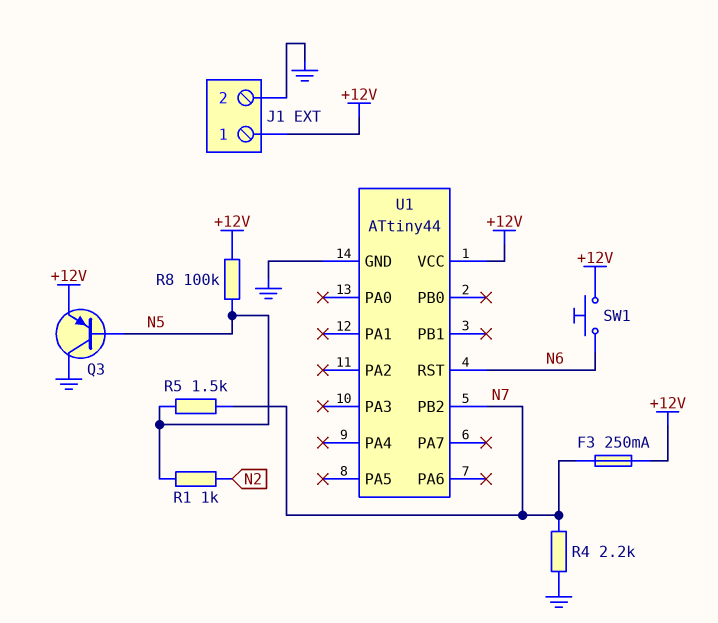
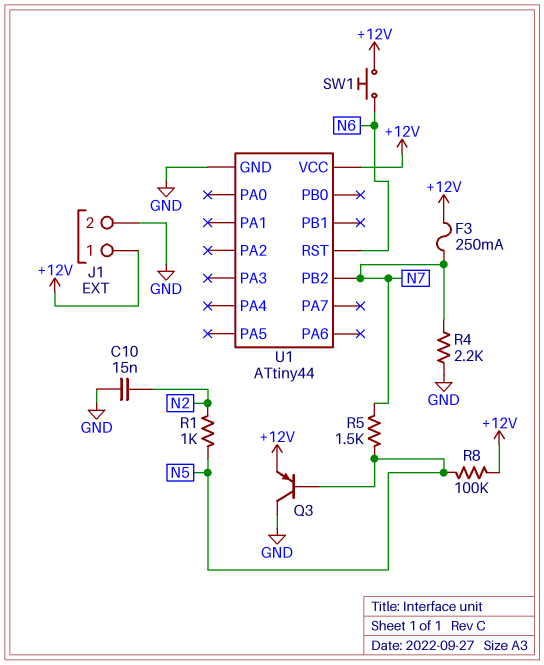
C10: none -> 15nF (GND, N2)

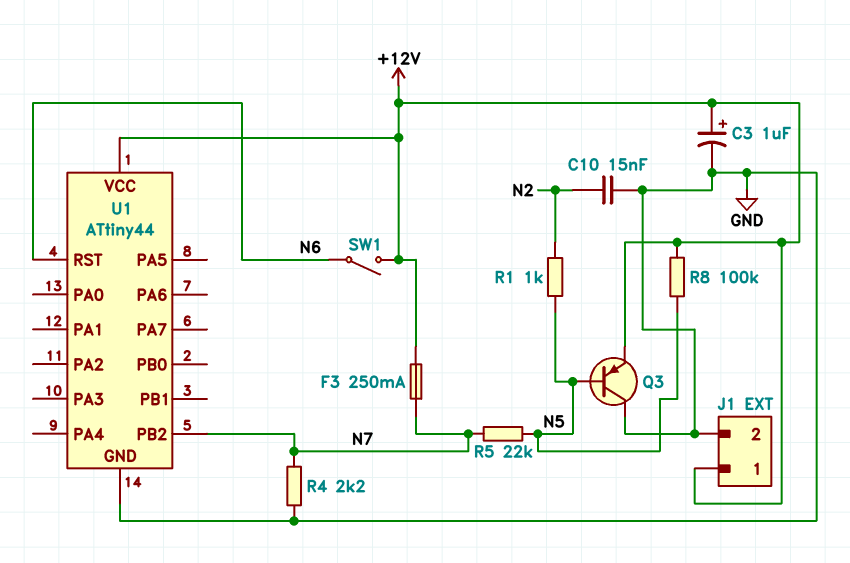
C3: none -> 1uF (plus +12V, minus GND)
R5: 1.5k (N5, N7) -> 22k (N5, N7)
SW1: button (+12V, N6) -> switch (+12V, N6)

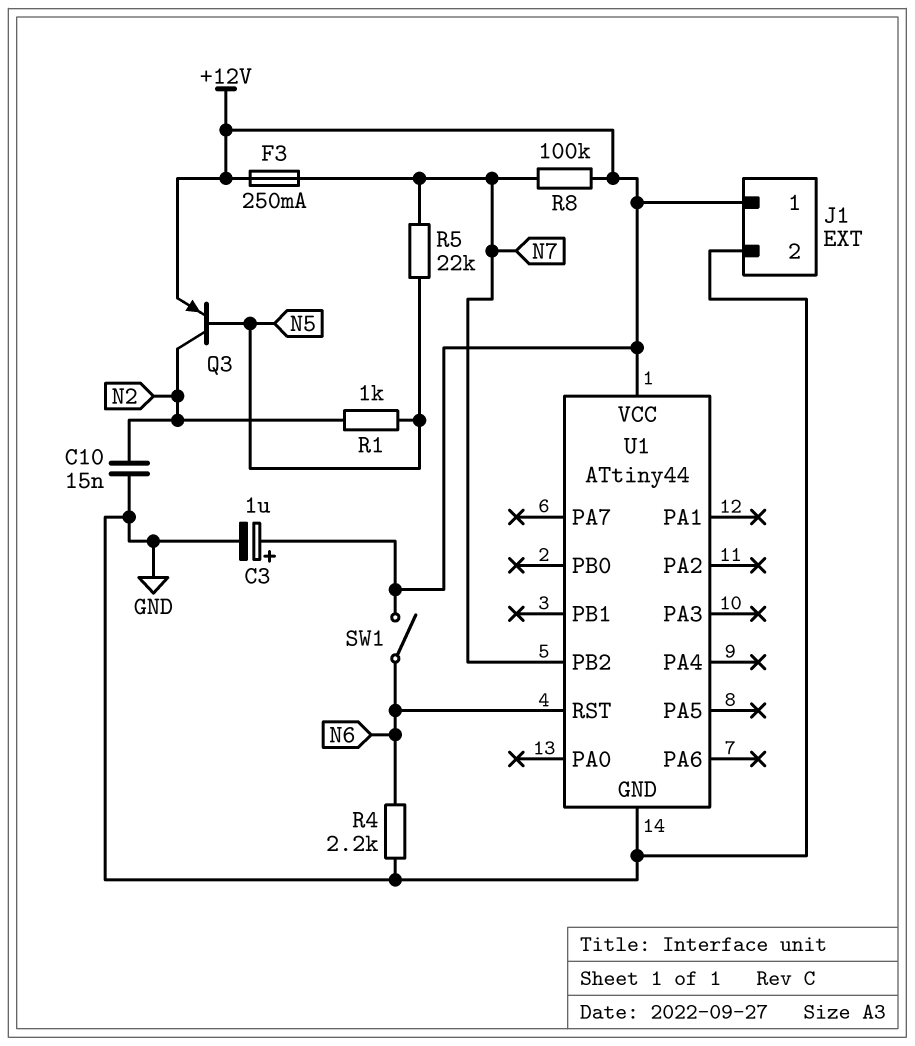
Q3: PNP (B N5, C GND, E +12V) -> PNP (B N5, C N2, E +12V)
R4: 2.2k (GND, N7) -> 2.2k (GND, N6)
R8: 100k (+12V, N5) -> 100k (+12V, N7)

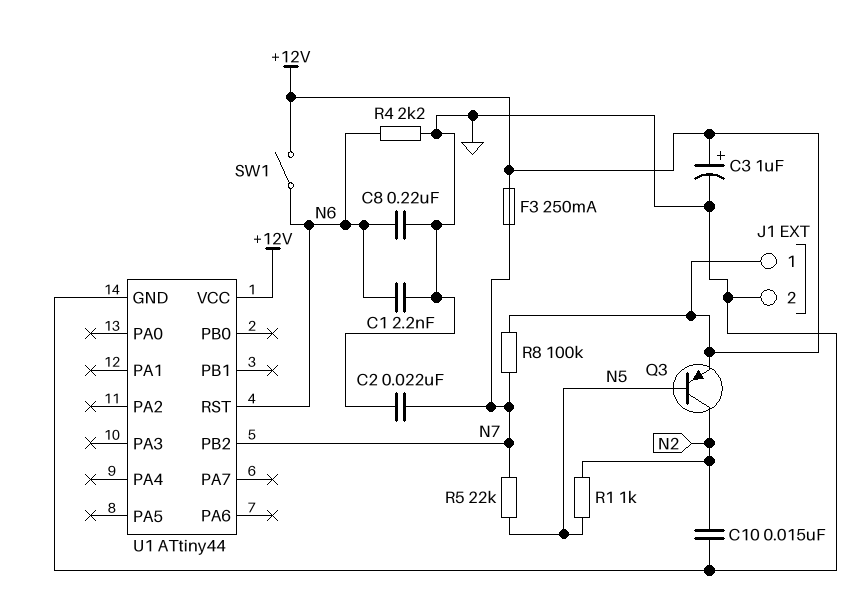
C1: none -> 2.2nF (GND, N6)
C2: none -> 22nF (GND, N7)
C8: none -> 220nF (GND, N6)

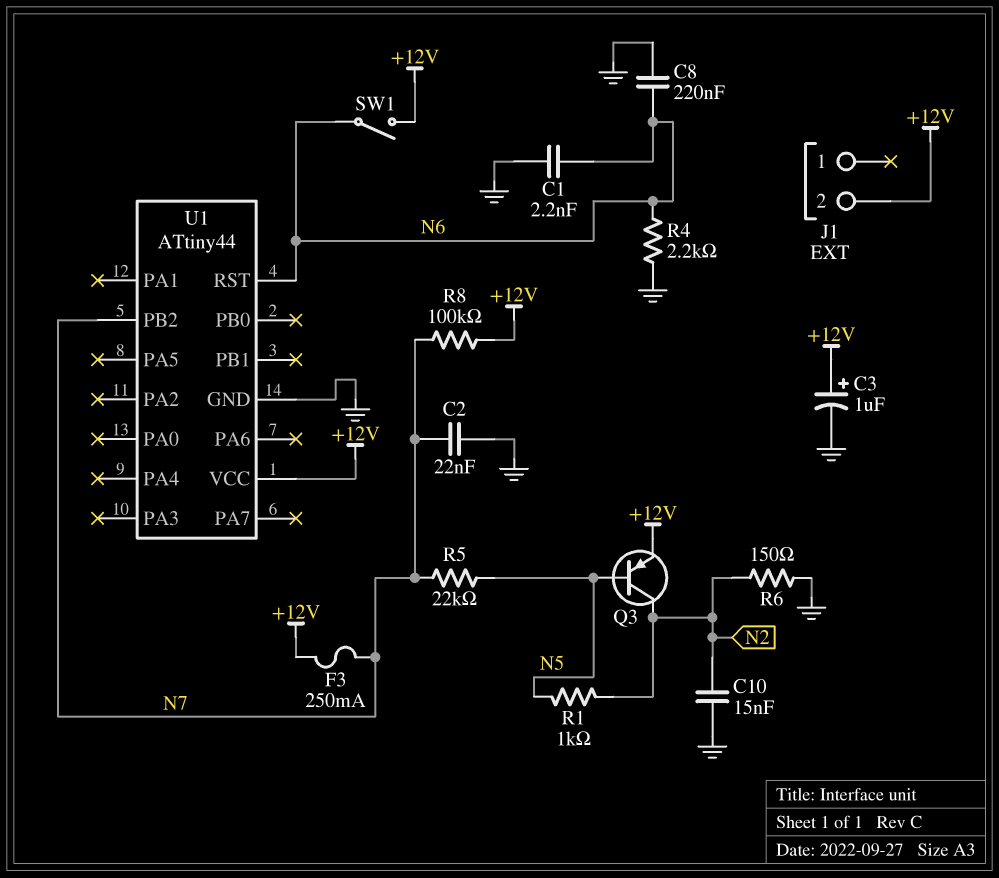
J1 pin 1: +12V -> none
J1 pin 2: GND -> +12V
R6: none -> 150 (GND, N2)

